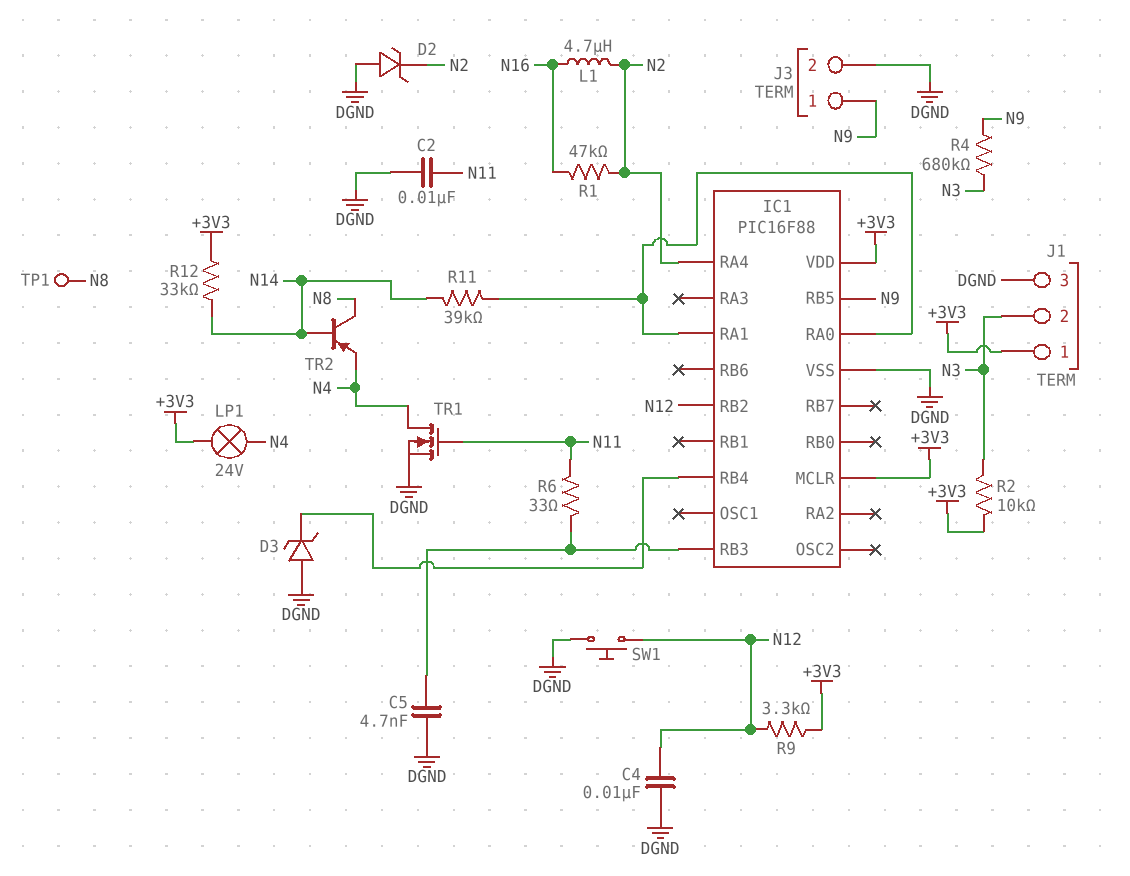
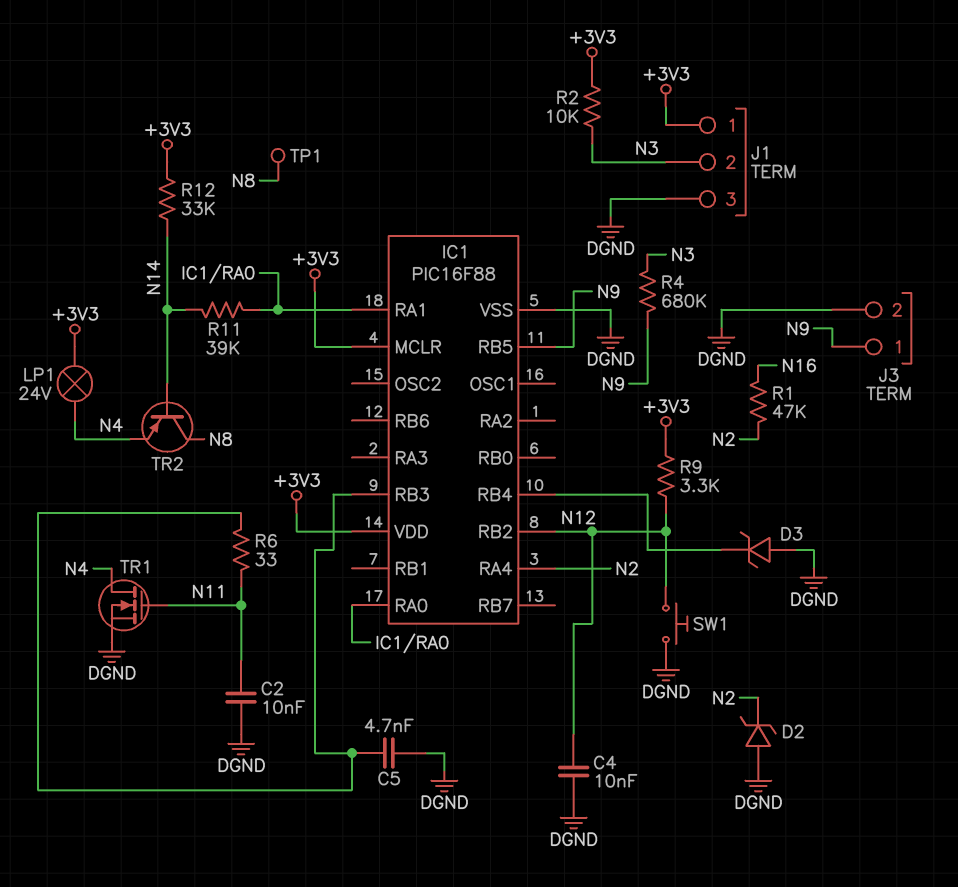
L1: 4.7uH (N2, N16) -> none

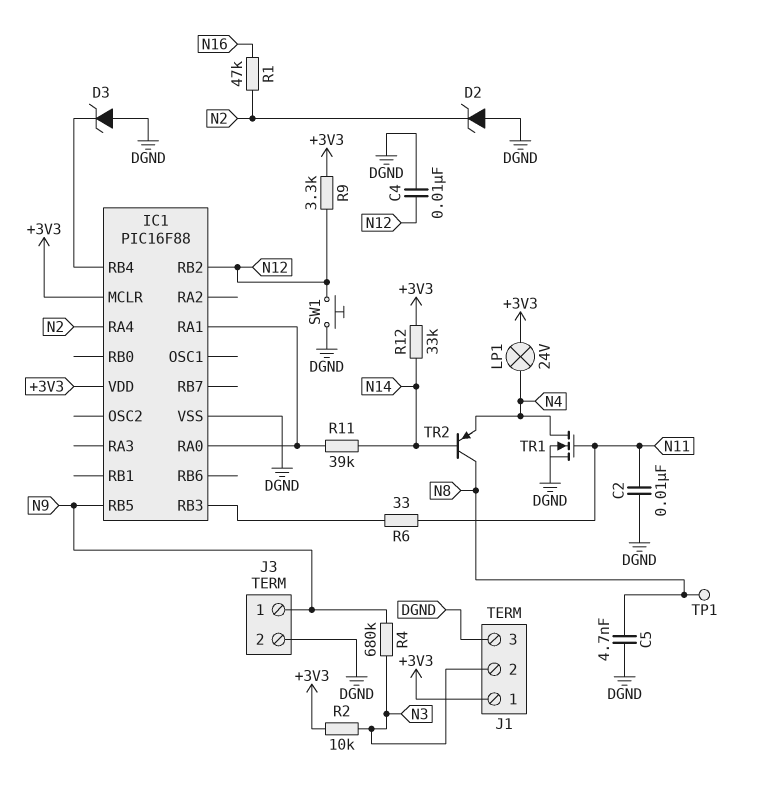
C5: 4.7nF (DGND, IC1/RB3) -> 4.7nF (DGND, N8)

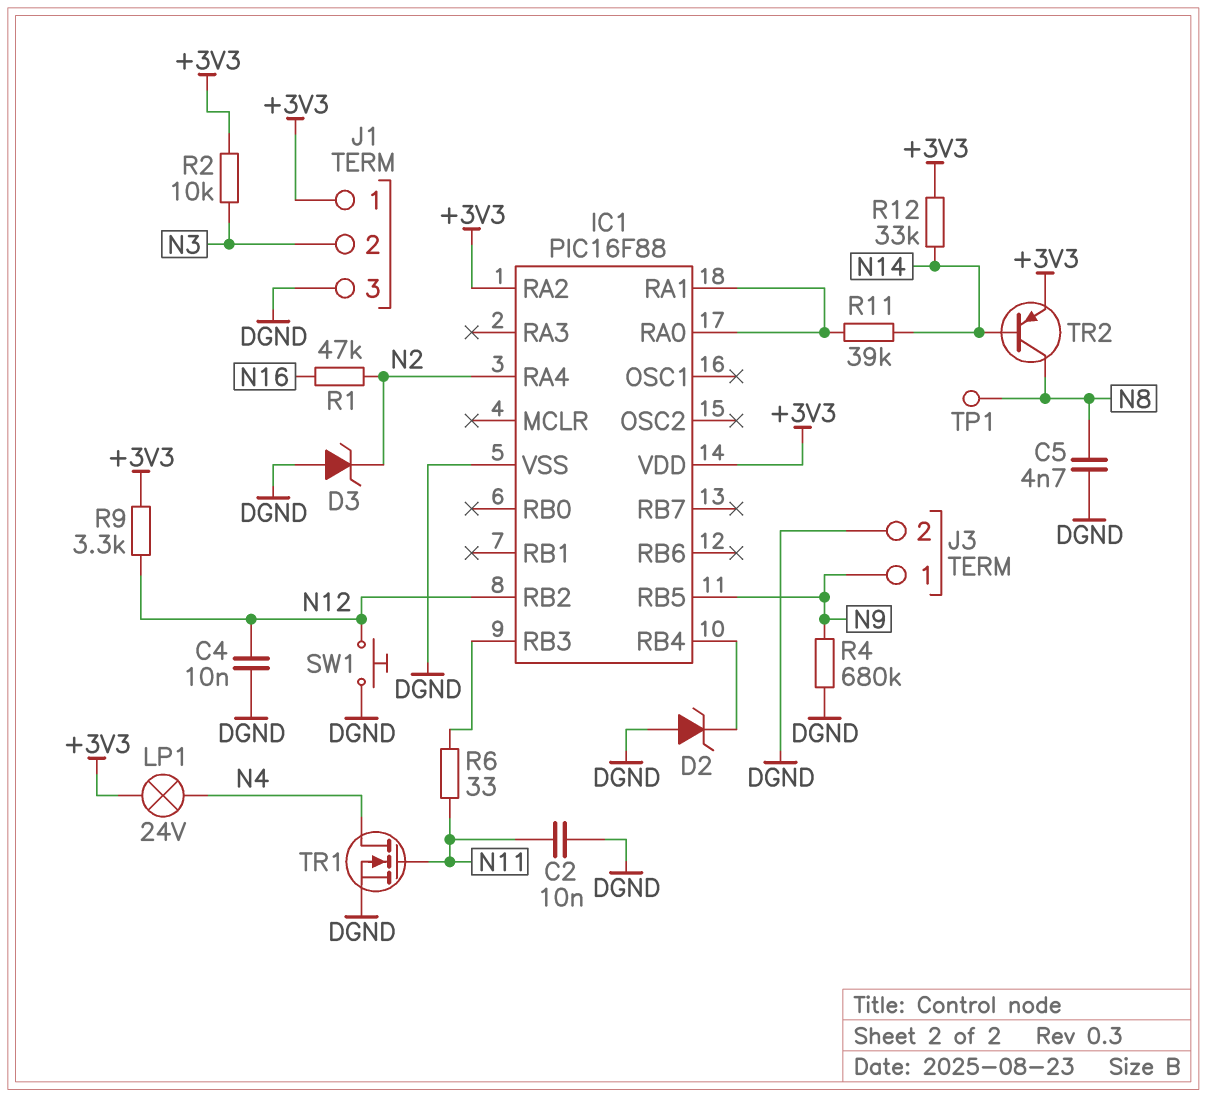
D2: zener (A DGND, K N2) -> zener (A DGND, K IC1/RB4)
D3: zener (A DGND, K IC1/RB4) -> zener (A DGND, K N2)
IC1 pin MCLR: +3V3 -> none
IC1 pin RA2: none -> +3V3
R4: 680k (N3, N9) -> 680k (DGND, N9)
TR2: PNP (B N14, C N8, E N4) -> PNP (B N14, C N8, E +3V3)

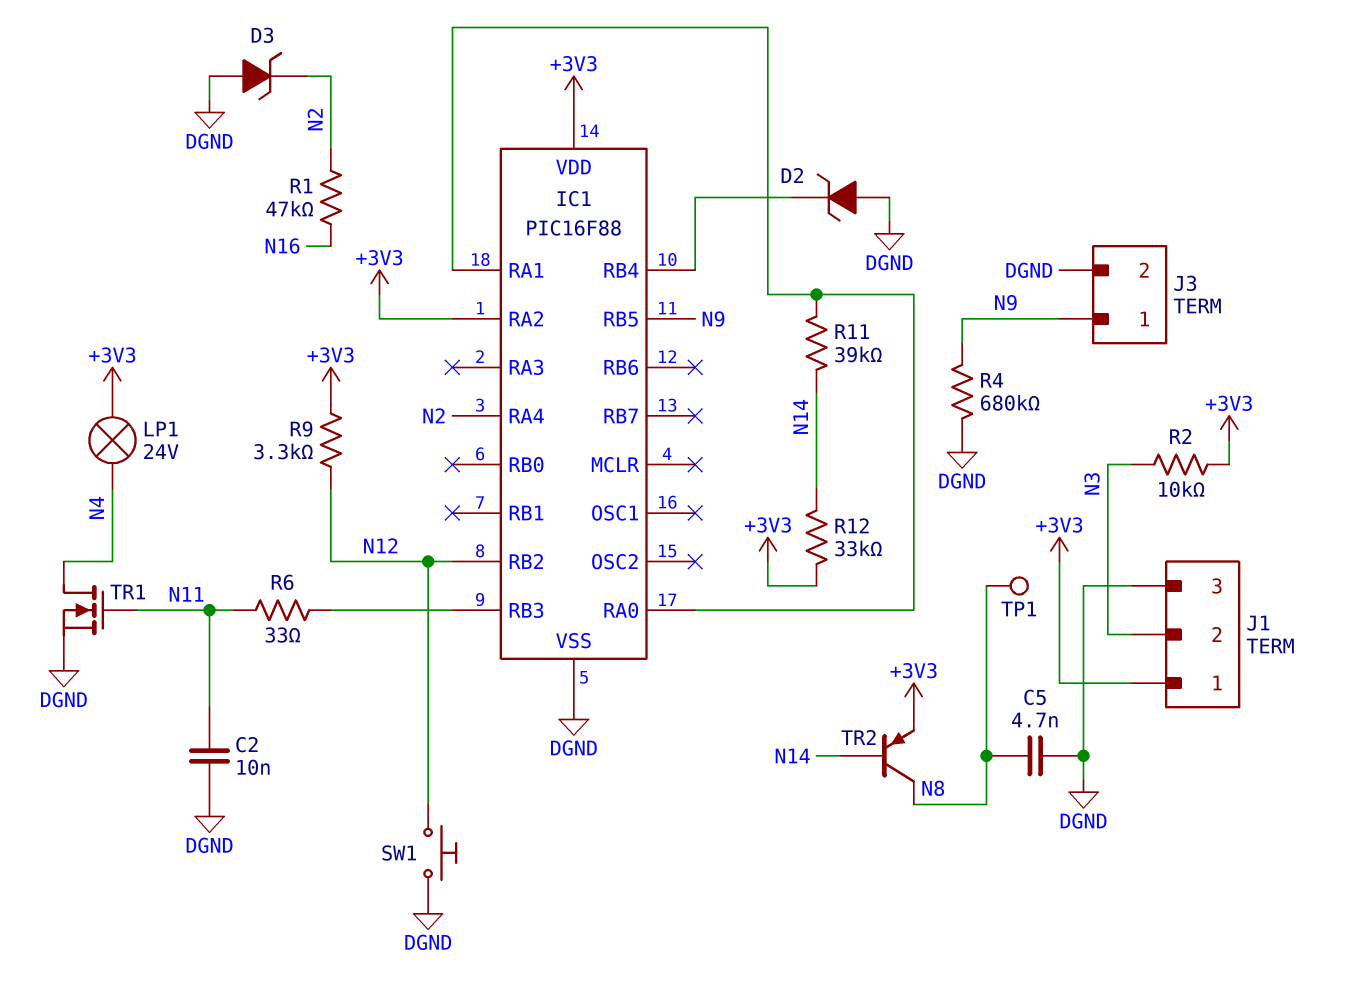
C4: 10nF (DGND, N12) -> none

